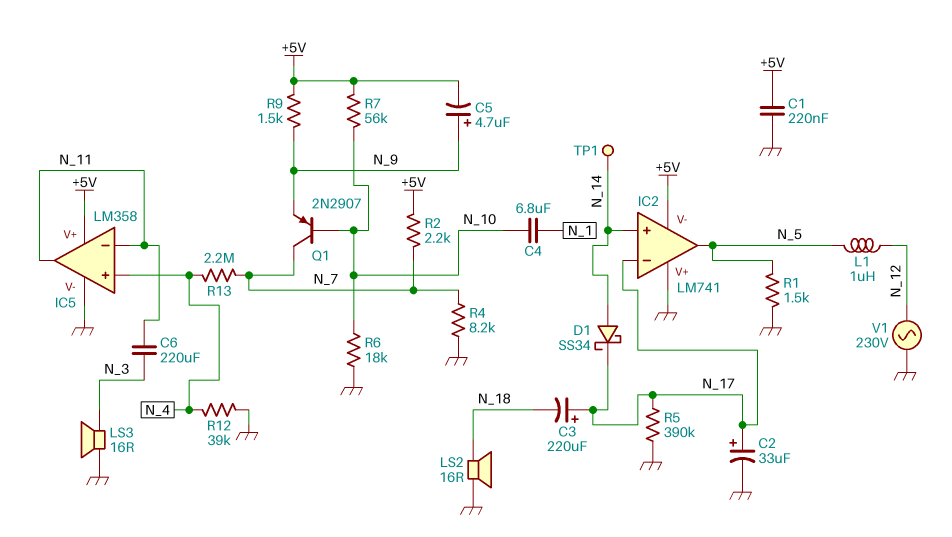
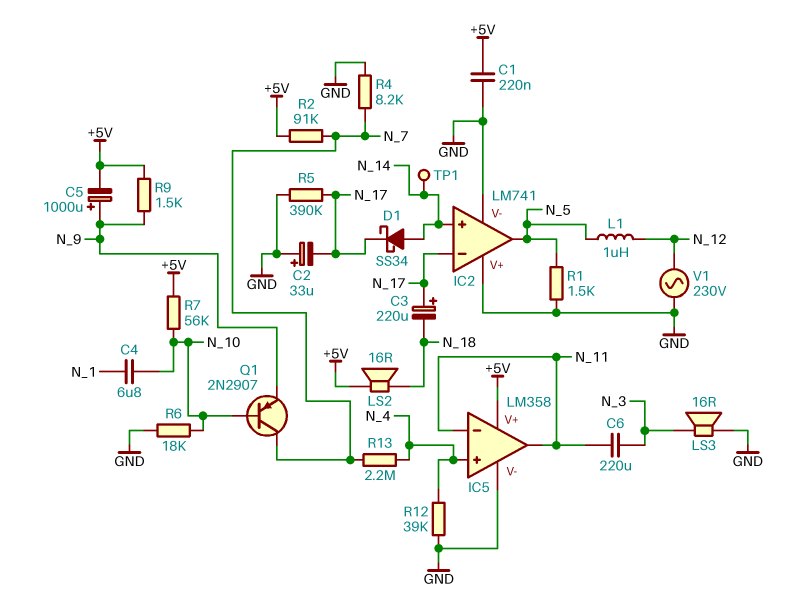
C2: 33uF (plus N_17, minus GND) -> 33uF (plus GND, minus N_17)
C5: 4.7uF (plus N_9, minus +5V) -> 1000uF (plus N_9, minus +5V)
IC2 pin V-: +5V -> GND
LS2: speaker 16R (GND, N_18) -> speaker 16R (+5V, N_18)
R2: 2.2k (+5V, N_7) -> 91k (+5V, N_7)

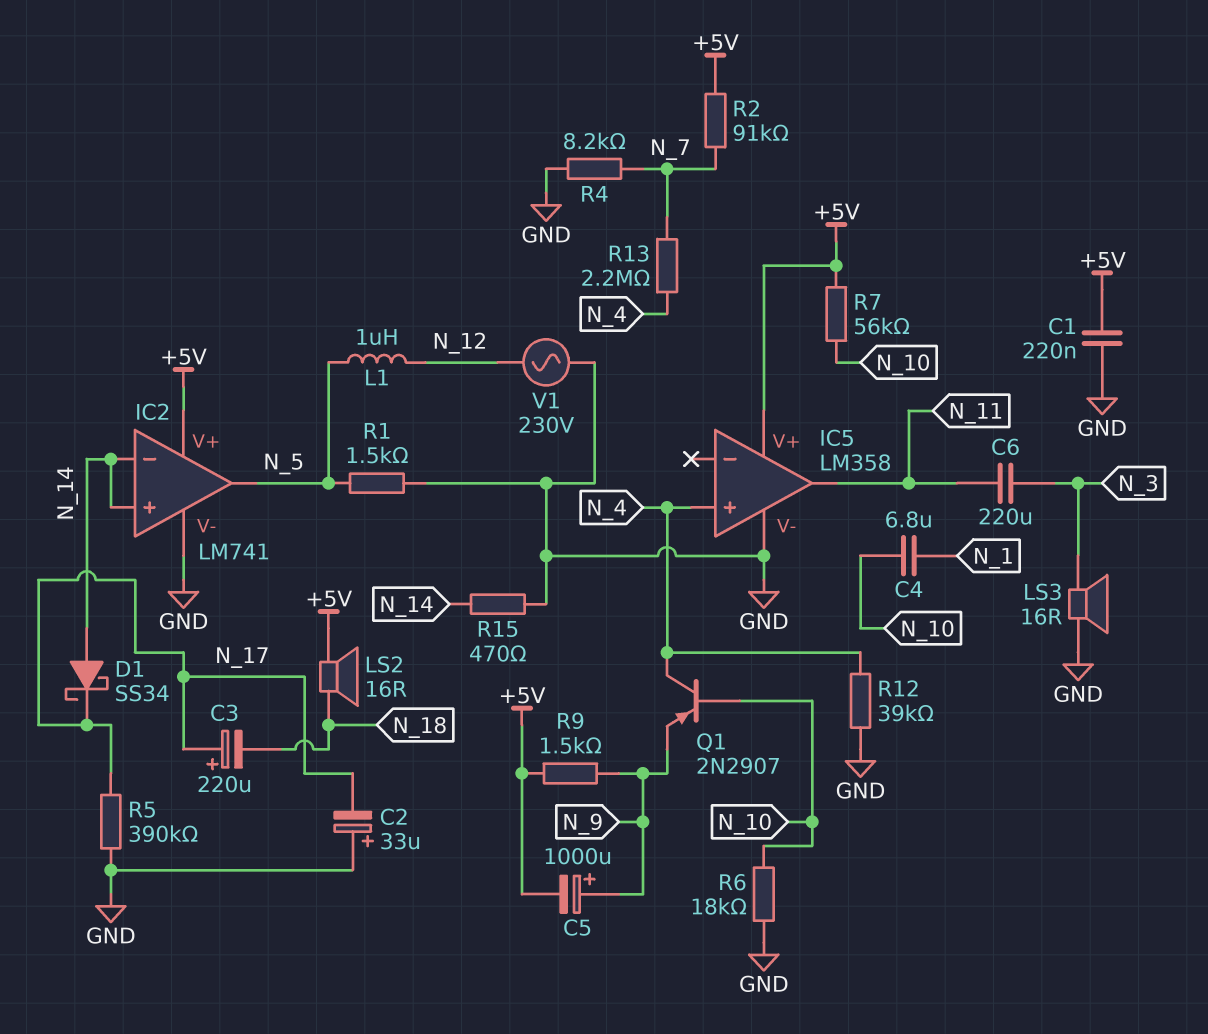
IC2 pin V+: GND -> +5V
IC2 pin in-: N_17 -> N_14
IC5 pin in-: N_11 -> none
Q1: PNP 2N2907 (B N_10, C N_7, E N_9) -> PNP 2N2907 (B N_10, C N_4, E N_9)
R15: none -> 470 (GND, N_14)
TP1: test point (N_14) -> none

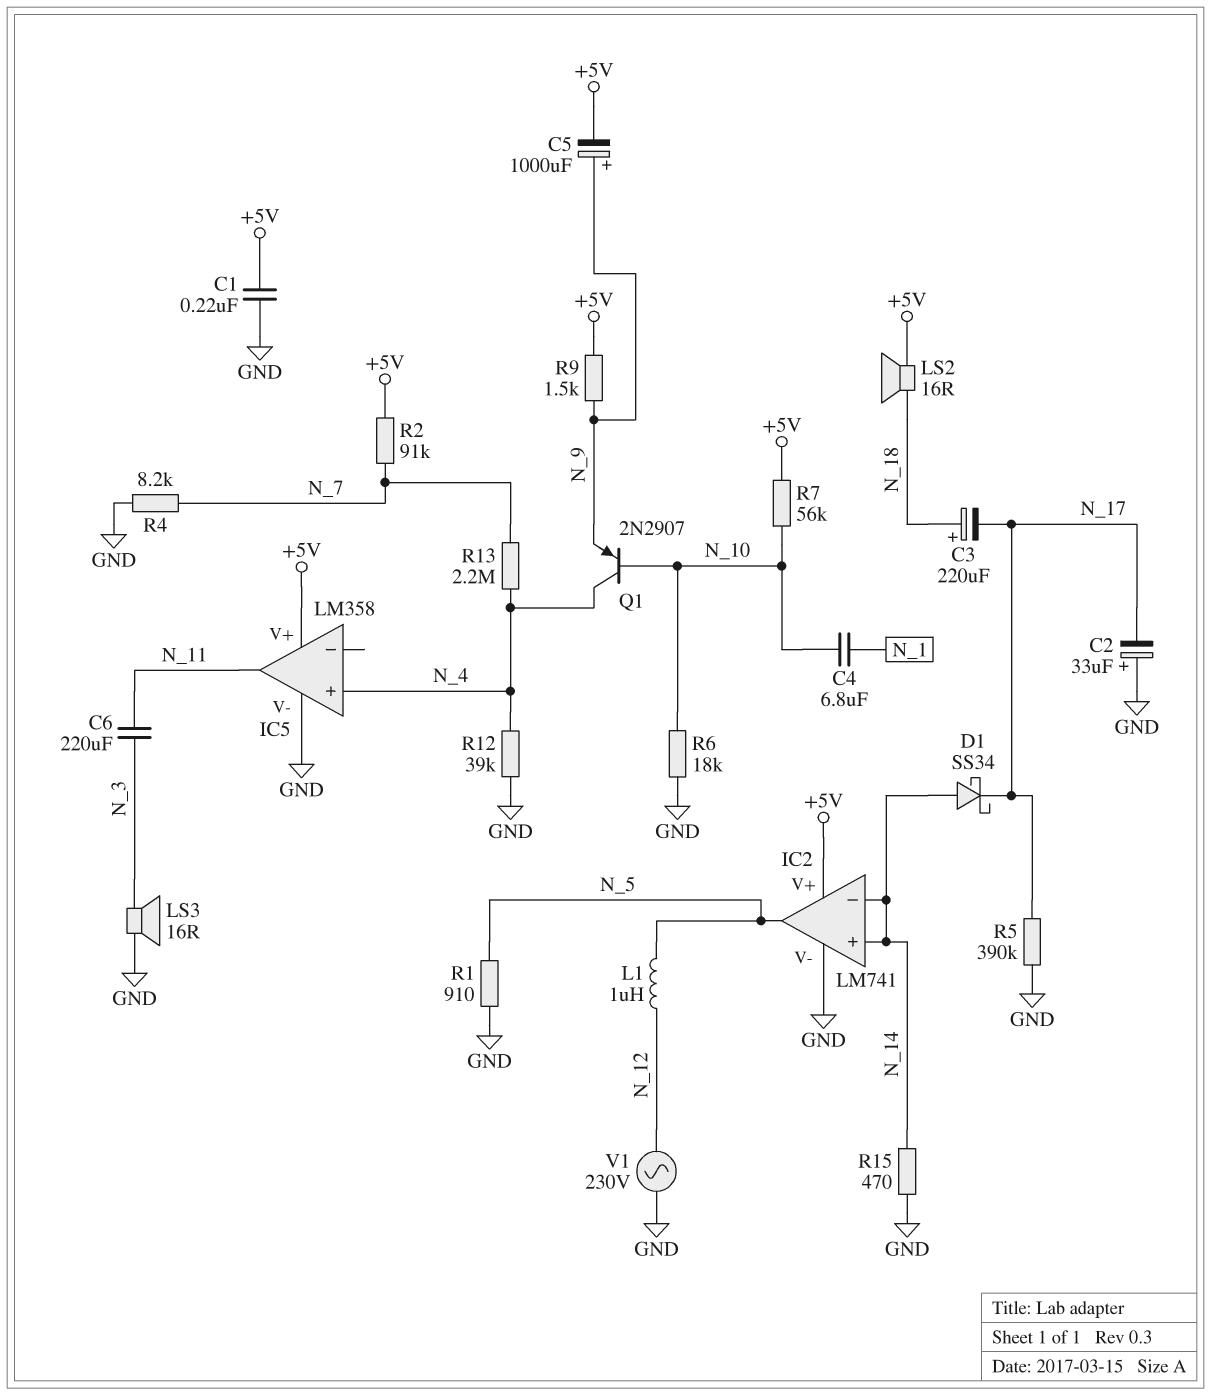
C3: 220uF (plus N_17, minus N_18) -> 220uF (plus N_18, minus N_17)
R1: 1.5k (GND, N_5) -> 910 (GND, N_5)

